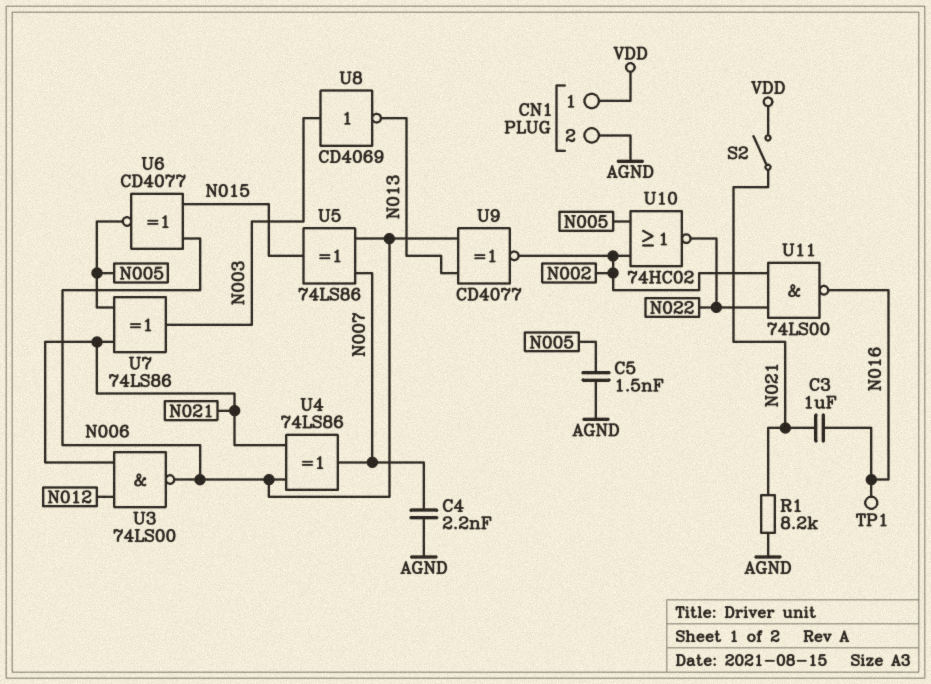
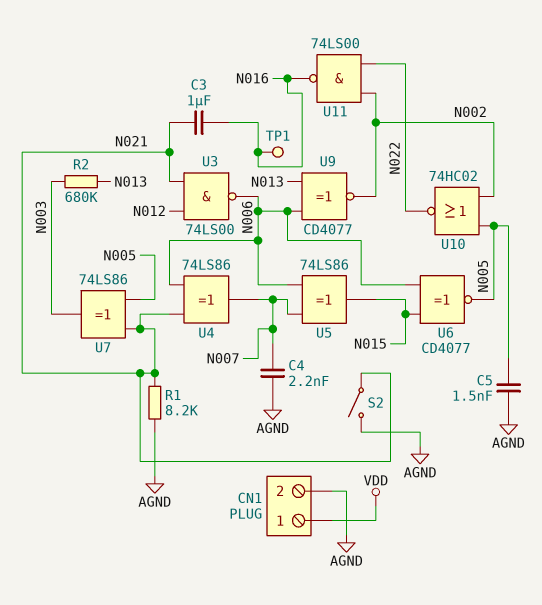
R2: none -> 680k (N003, N013)
S2: switch (N021, VDD) -> switch (AGND, N021)
U8: NOT CD4069 (in N003, out N013) -> none

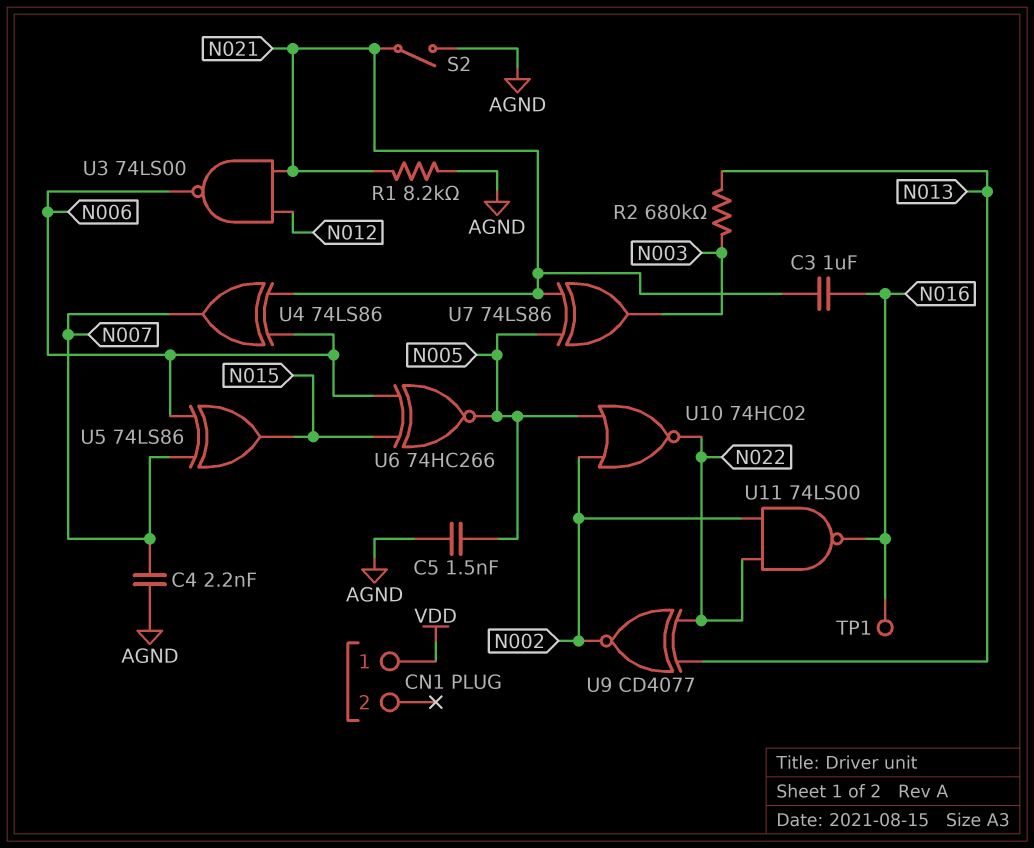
CN1 pin 2: AGND -> none
U6: XNOR CD4077 (in N006, in N015, out N005) -> XNOR 74HC266 (in N006, in N015, out N005)
U9: XNOR CD4077 (in N006, in N013, out N002) -> XNOR CD4077 (in N013, in N022, out N002)

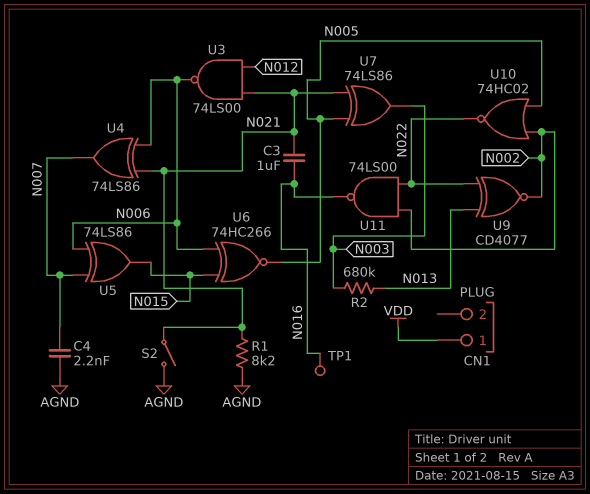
C5: 1.5nF (AGND, N005) -> none

